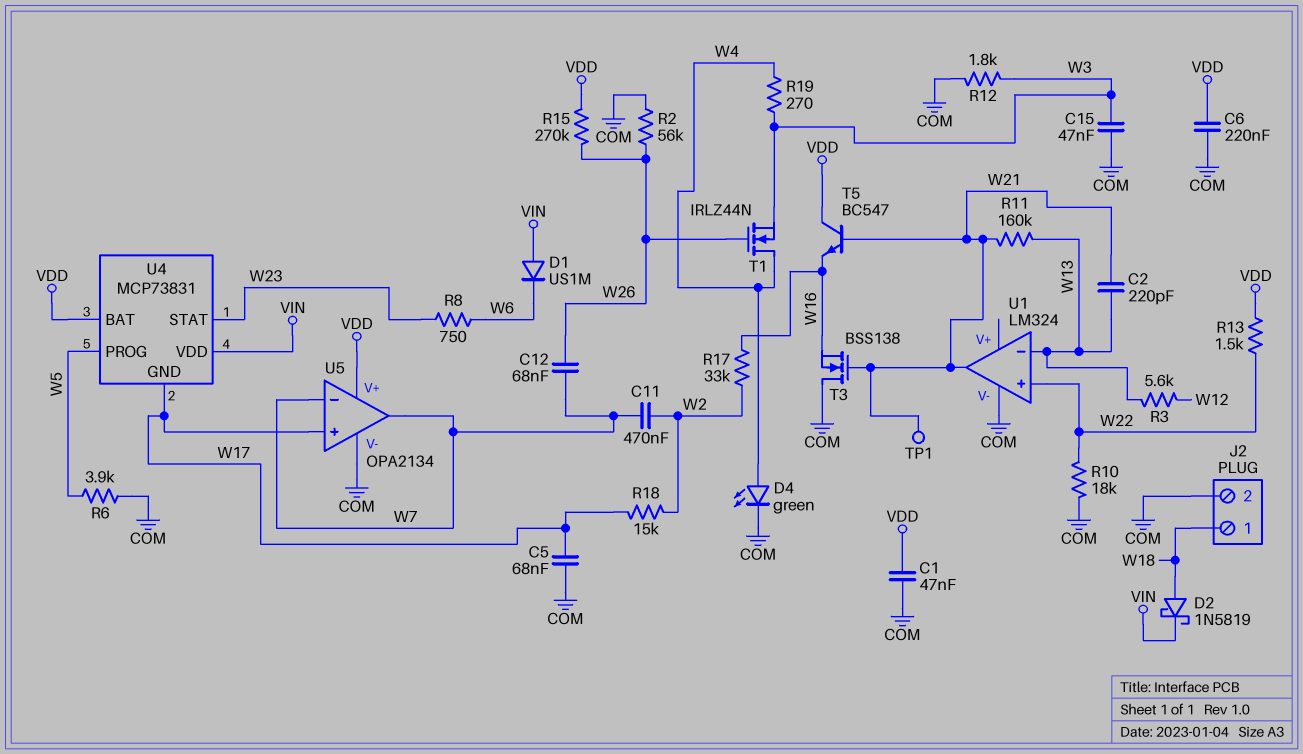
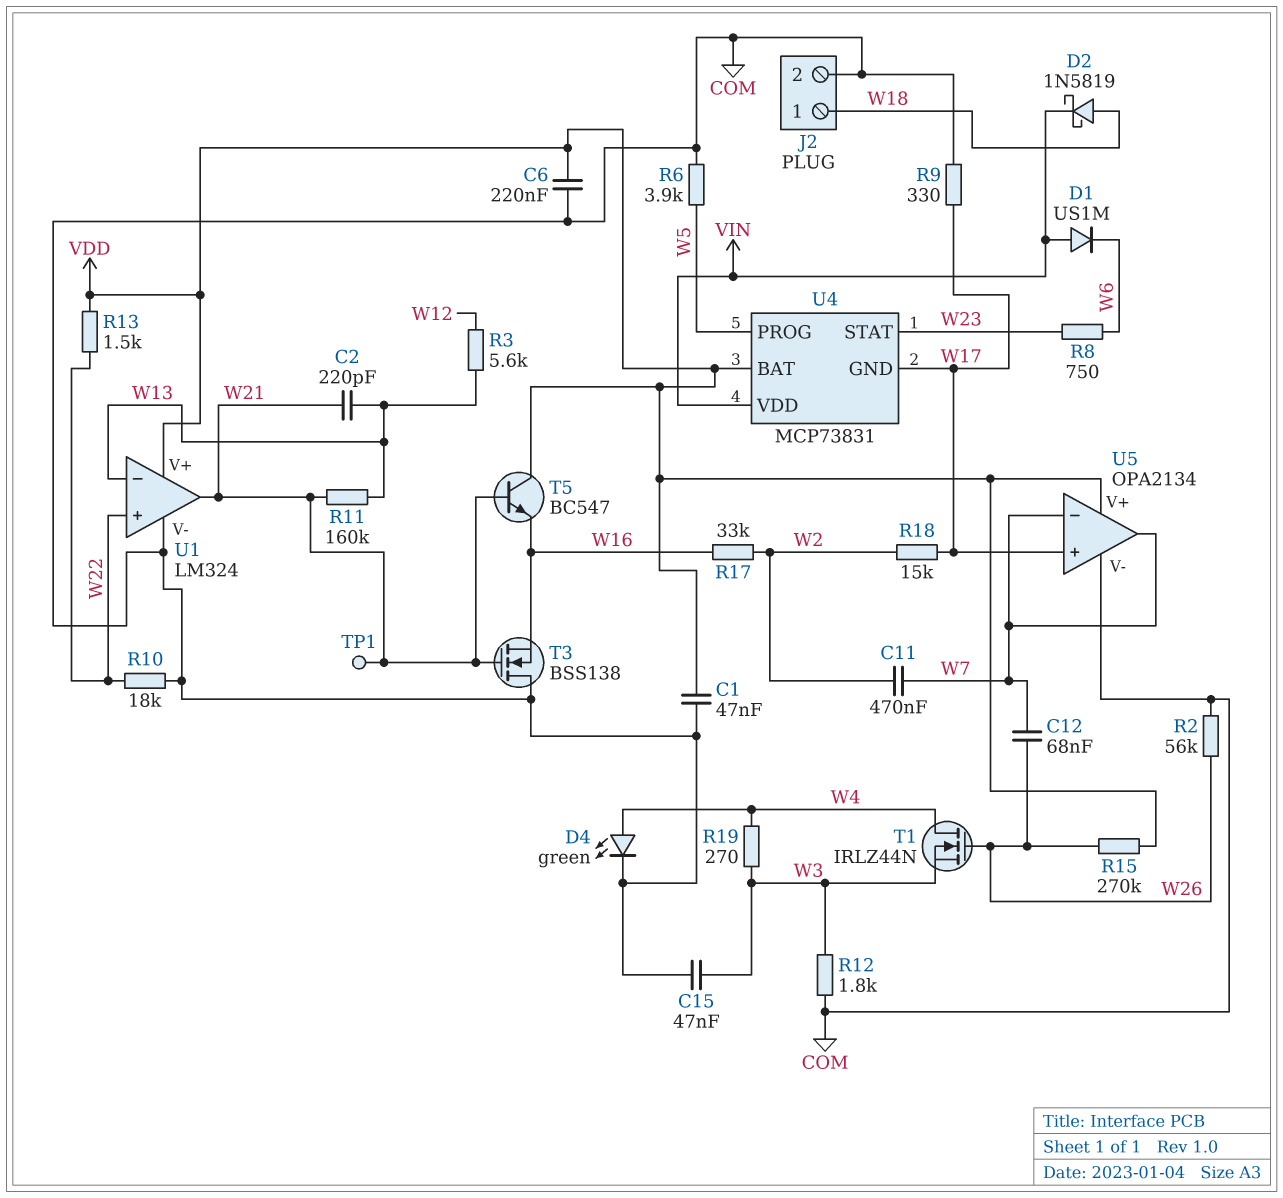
C5: 68nF (COM, W17) -> none
R9: none -> 330 (COM, W17)
U1 pin V+: none -> VDD

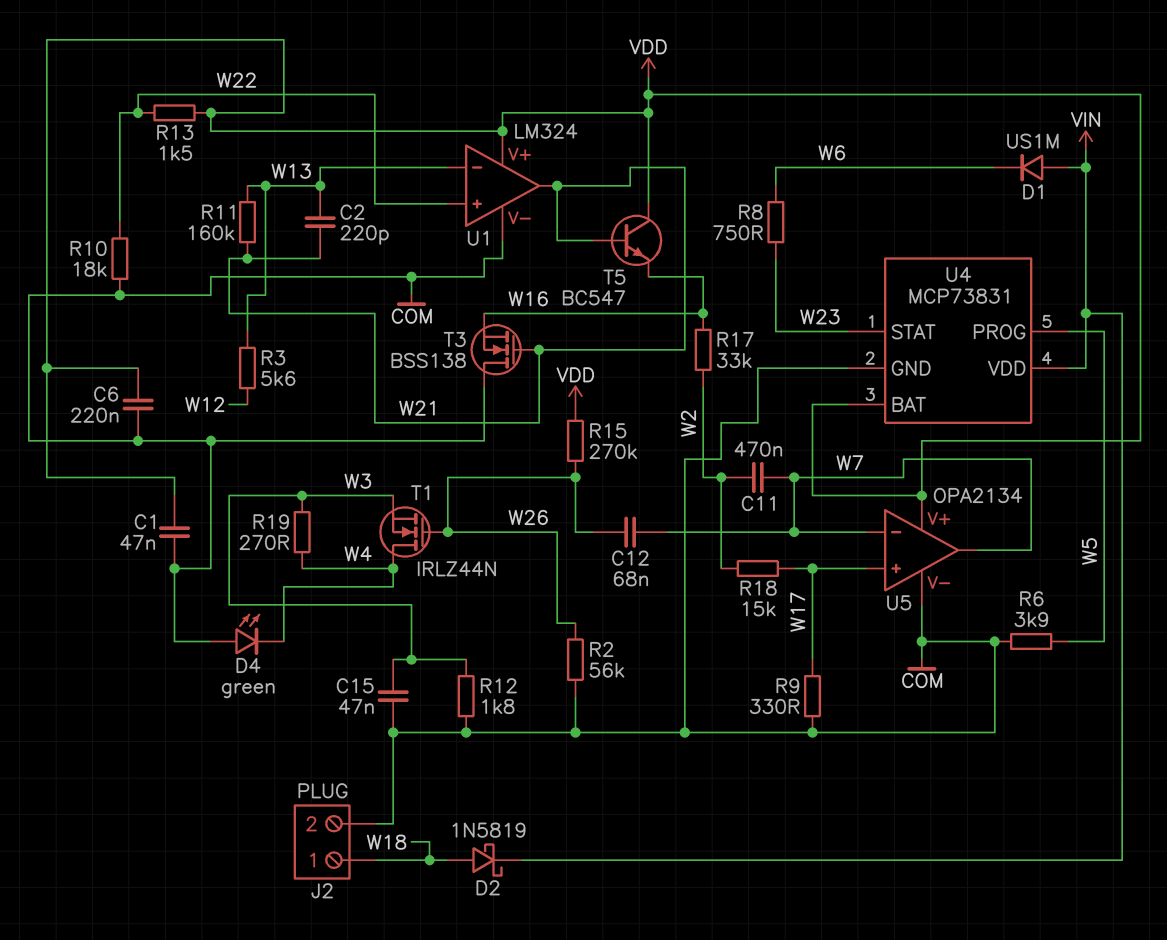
D4: LED green (A W4, K COM) -> LED green (A COM, K W4)
TP1: test point (W21) -> none
U4 pin GND: W17 -> COM

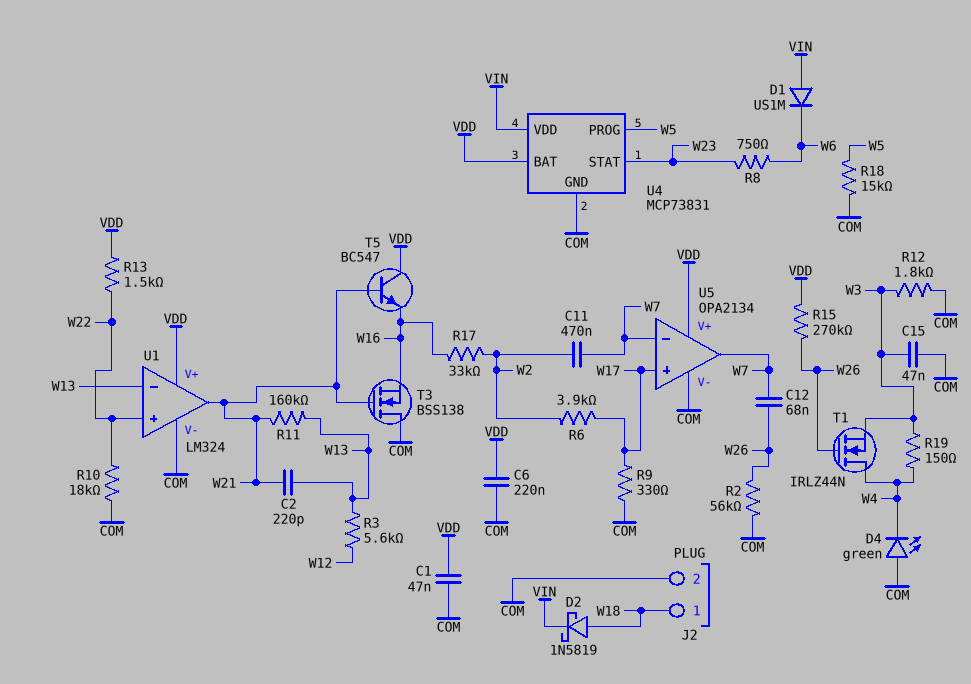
R6: 3.9k (COM, W5) -> 3.9k (W2, W17)
R18: 15k (W2, W17) -> 15k (COM, W5)
R19: 270 (W3, W4) -> 150 (W3, W4)

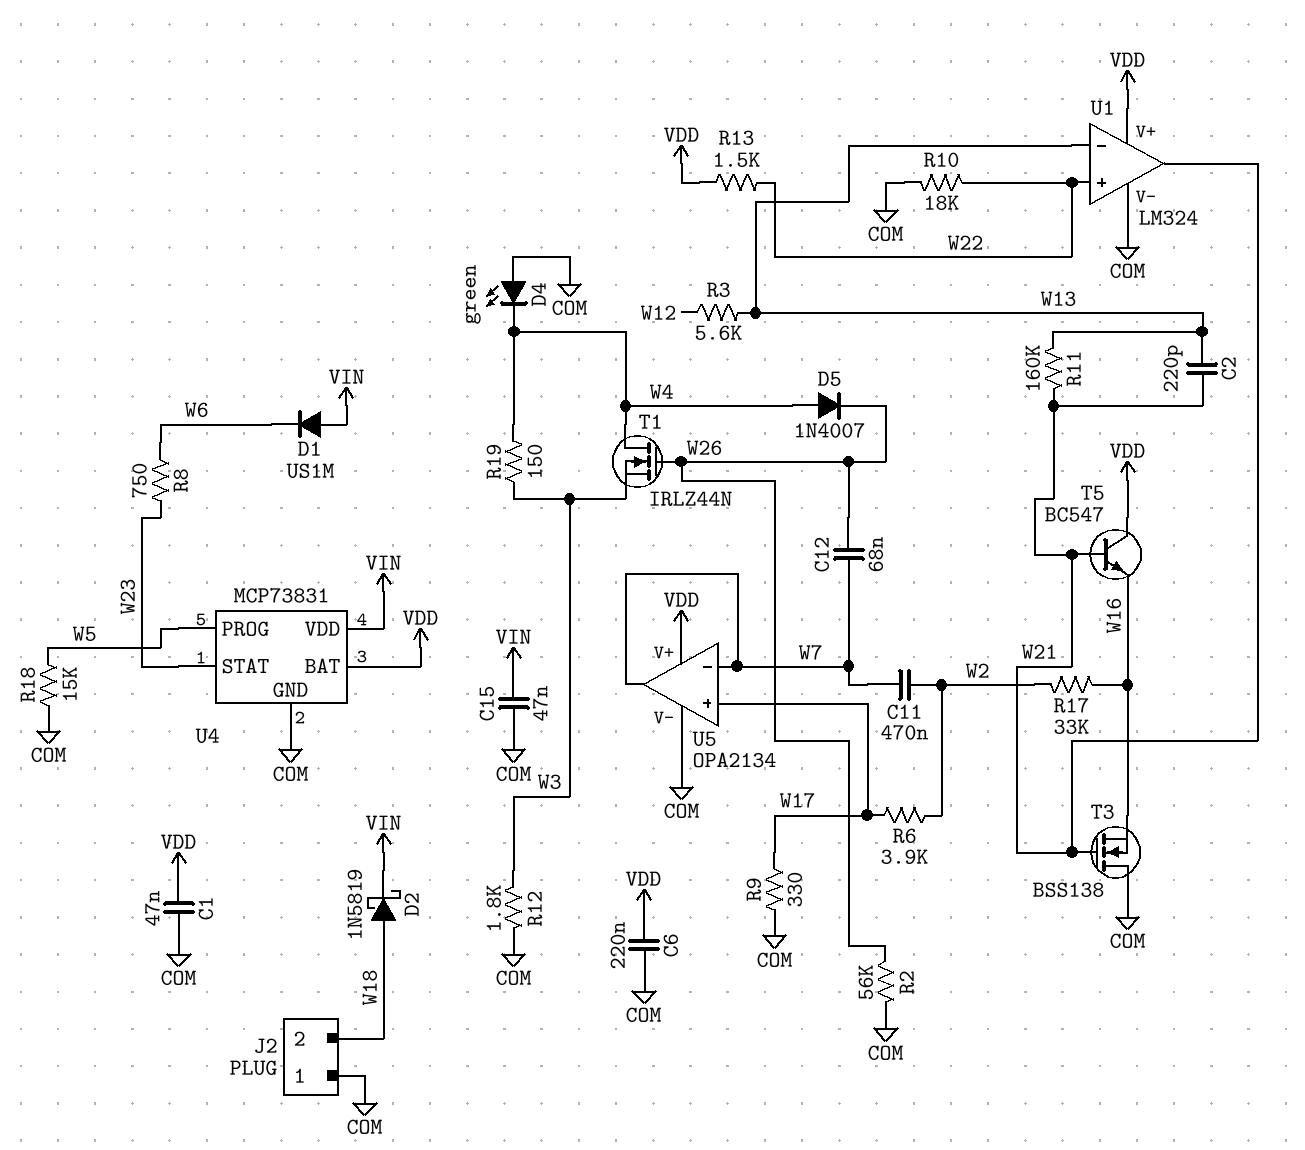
C15: 47nF (COM, W3) -> 47nF (COM, VIN)
D5: none -> diode 1N4007 (A W4, K W26)
J2 pin 1: W18 -> COM
J2 pin 2: COM -> W18
R15: 270k (VDD, W26) -> none

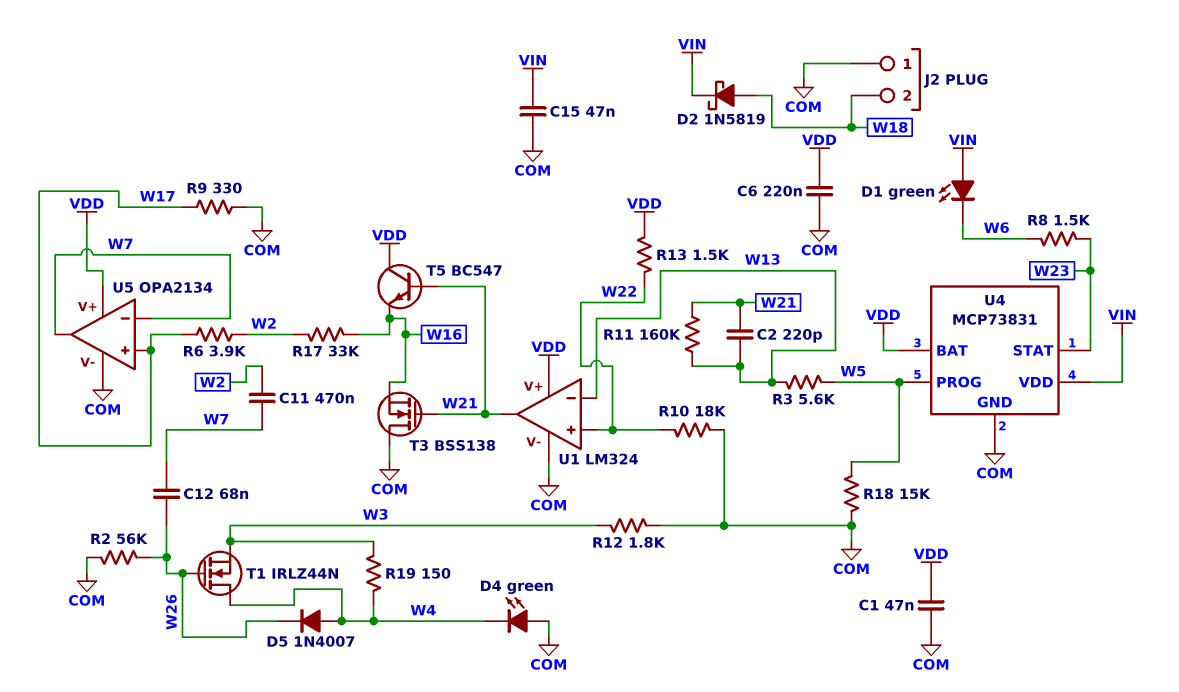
D1: diode US1M (A VIN, K W6) -> LED green (A VIN, K W6)
R3: 5.6k (W12, W13) -> 5.6k (W5, W13)
R8: 750 (W6, W23) -> 1.5k (W6, W23)

